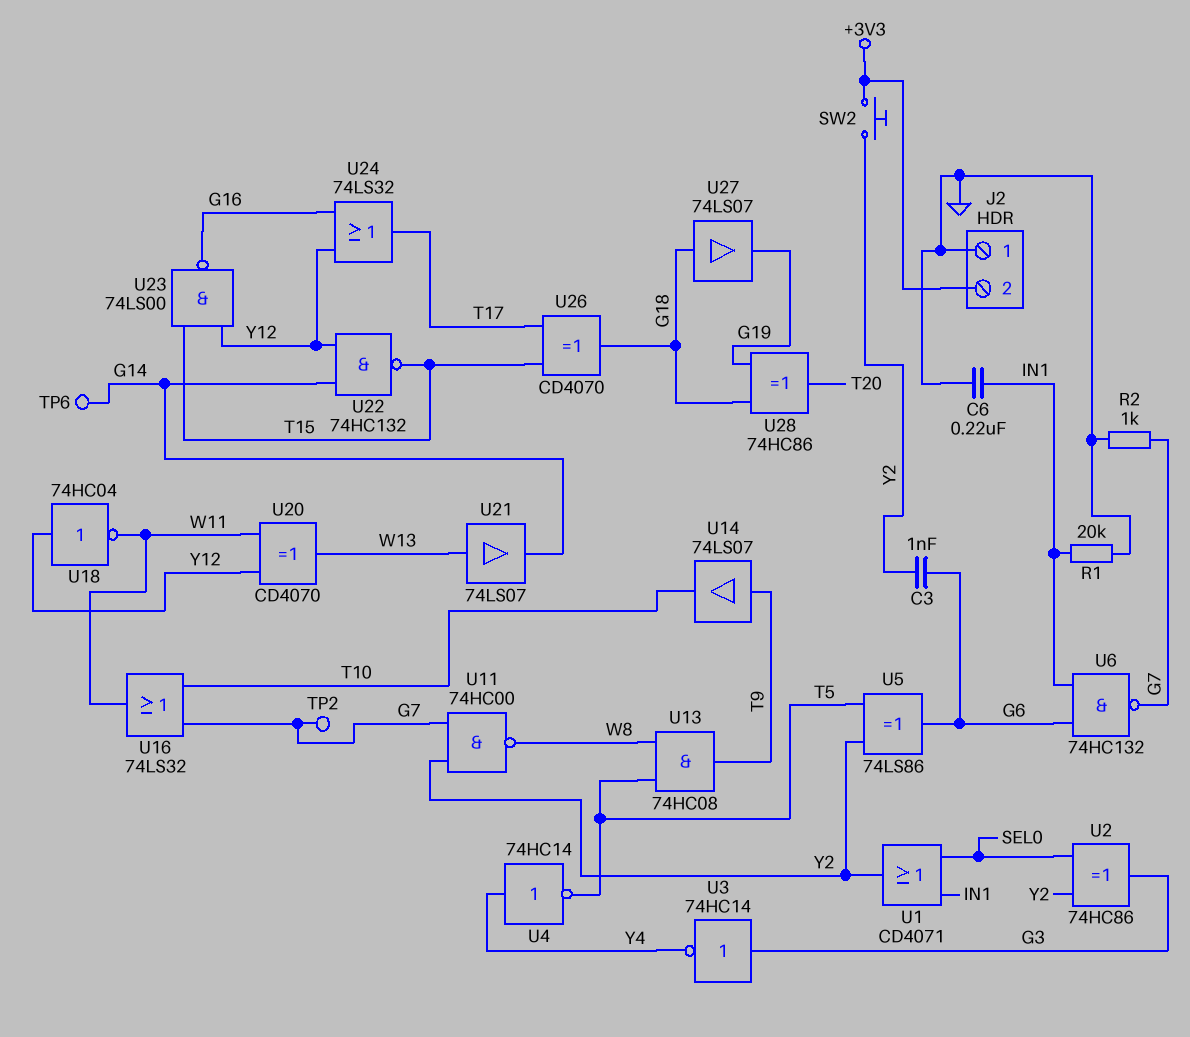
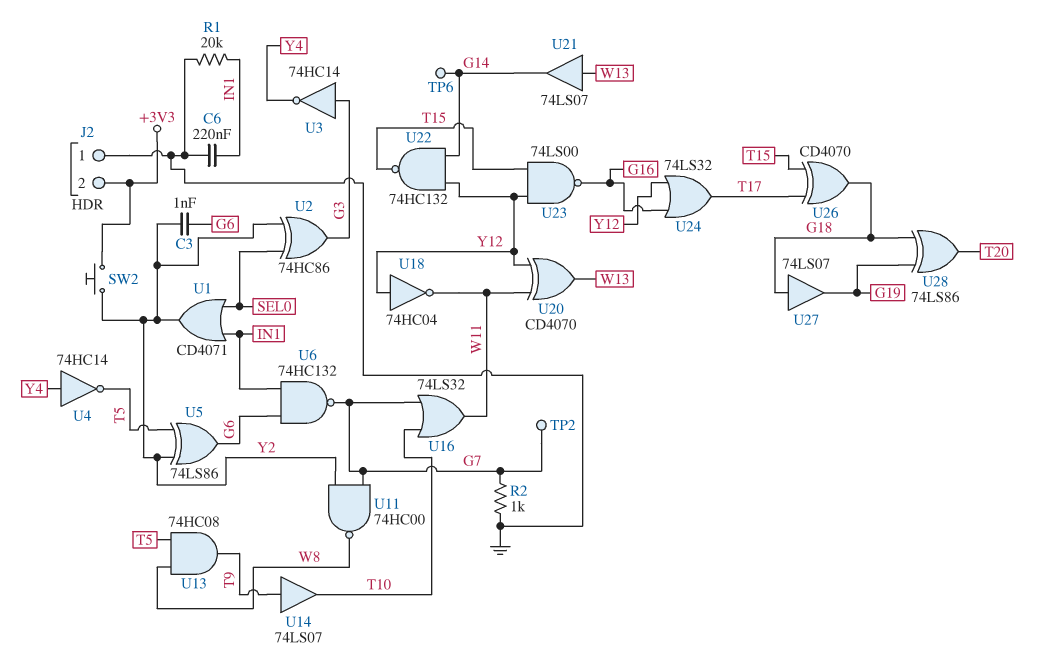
U28: XOR 74HC86 (in G18, in G19, out T20) -> XOR 74LS86 (in G18, in G19, out T20)

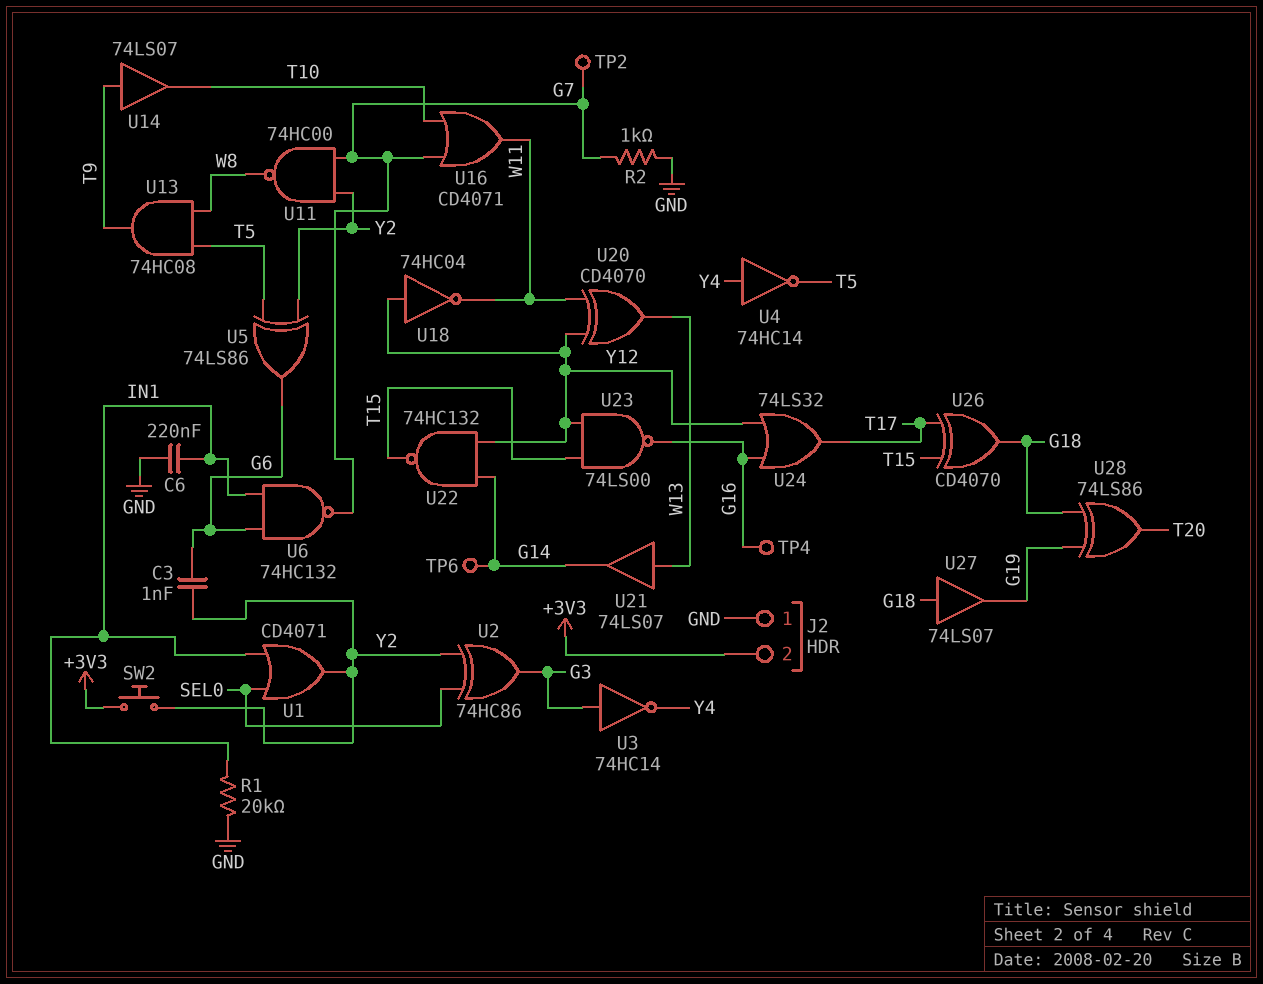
TP4: none -> test point (G16)
U16: OR 74LS32 (in G7, in T10, out W11) -> OR CD4071 (in G7, in T10, out W11)

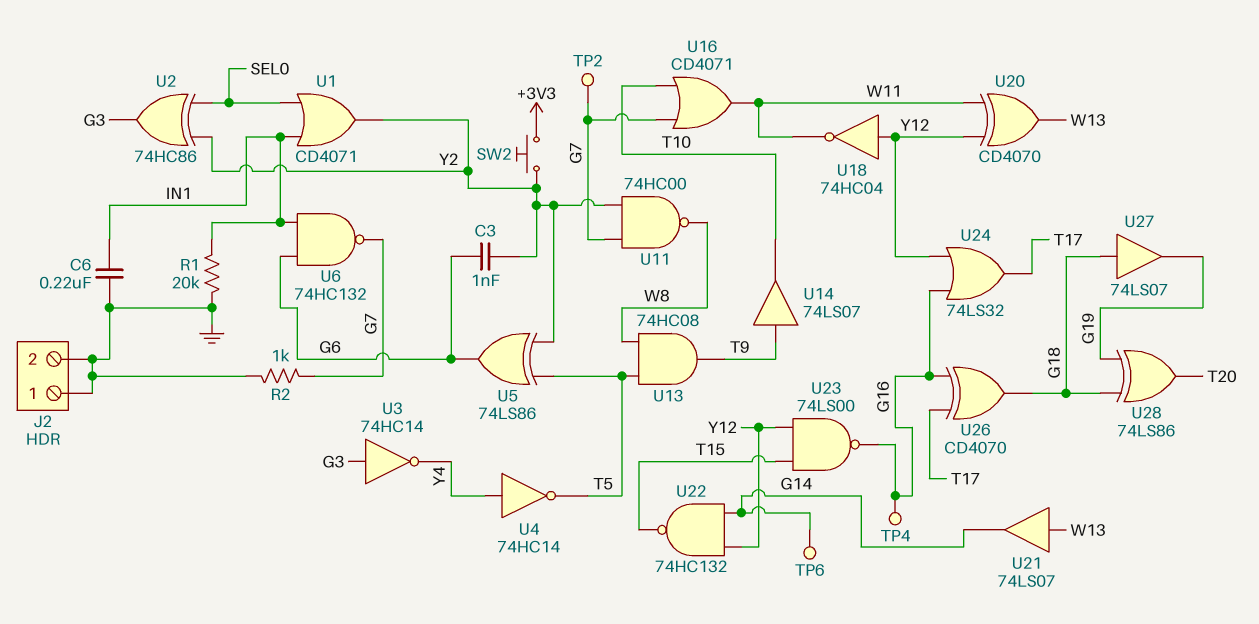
J2 pin 2: +3V3 -> GND
U26: XOR CD4070 (in T15, in T17, out G18) -> XOR CD4070 (in G16, in T17, out G18)

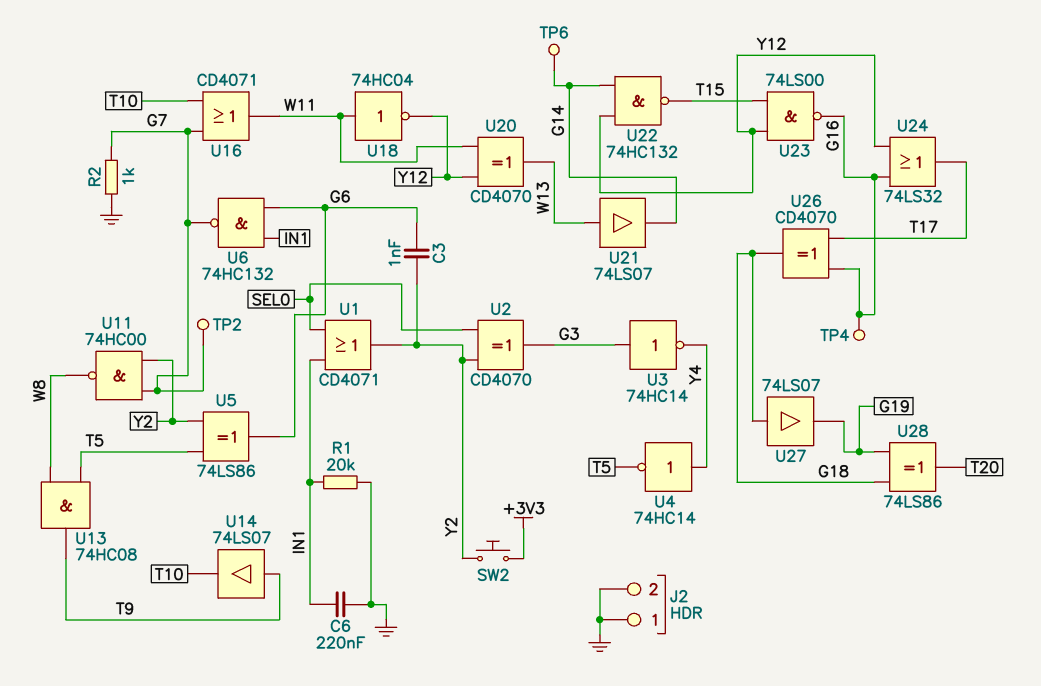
U2: XOR 74HC86 (in SEL0, in Y2, out G3) -> XOR CD4070 (in SEL0, in Y2, out G3)
U18: NOT 74HC04 (in Y12, out W11) -> NOT 74HC04 (in W11, out Y12)

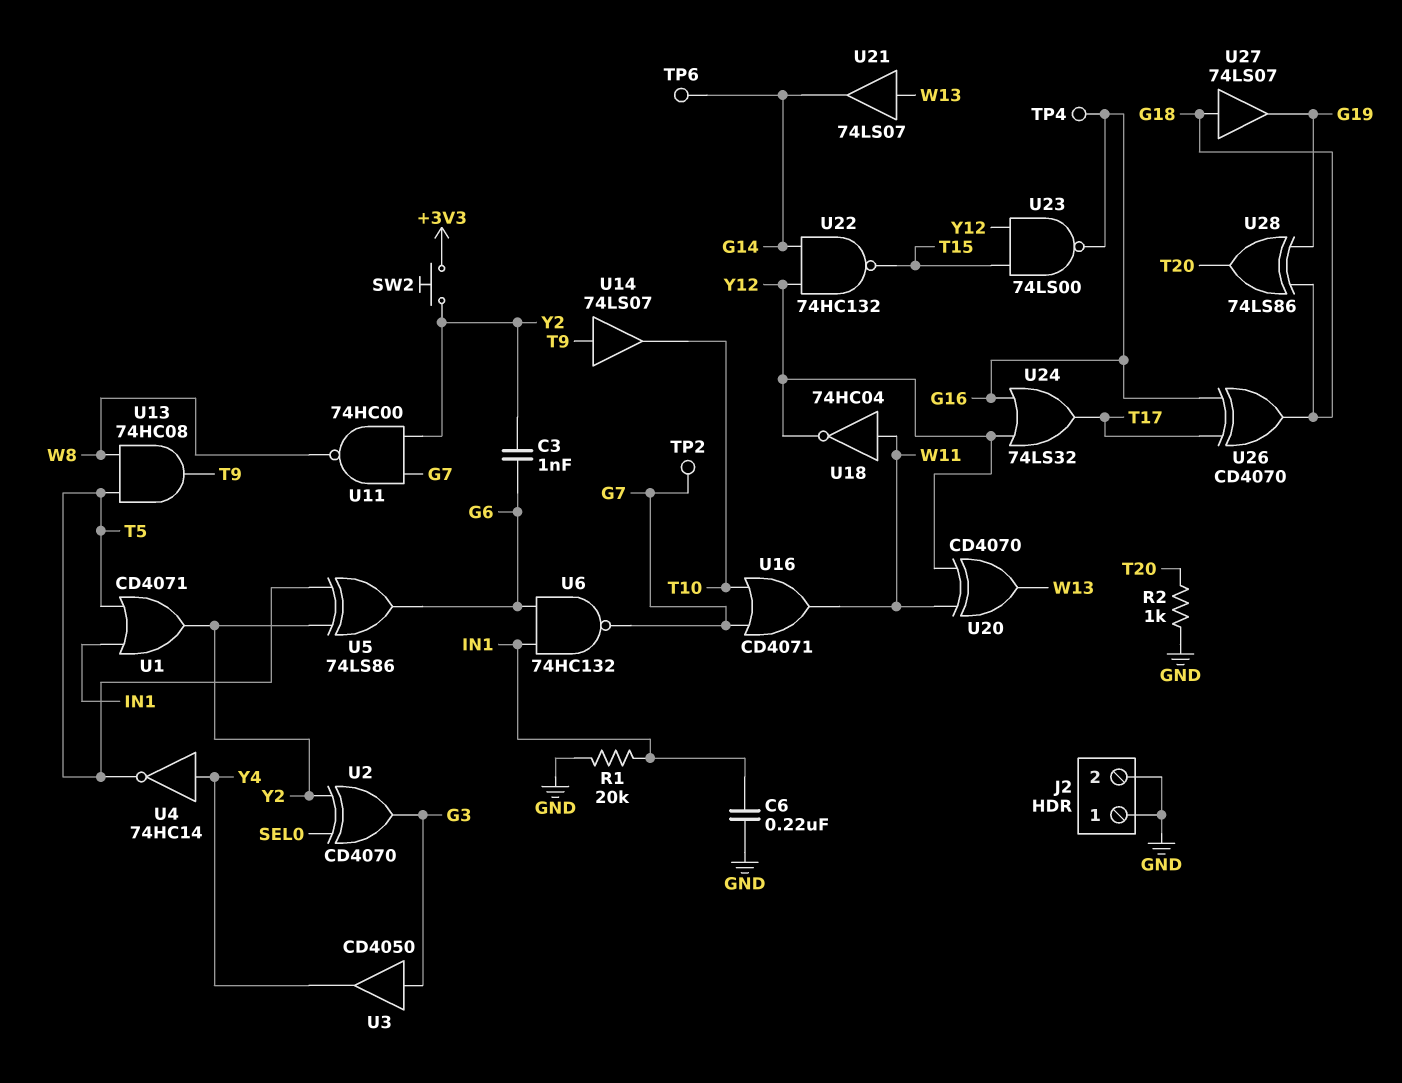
R2: 1k (G7, GND) -> 1k (GND, T20)
U1: OR CD4071 (in IN1, in SEL0, out Y2) -> OR CD4071 (in IN1, in T5, out Y2)
U3: NOT 74HC14 (in G3, out Y4) -> buffer CD4050 (in G3, out Y4)

